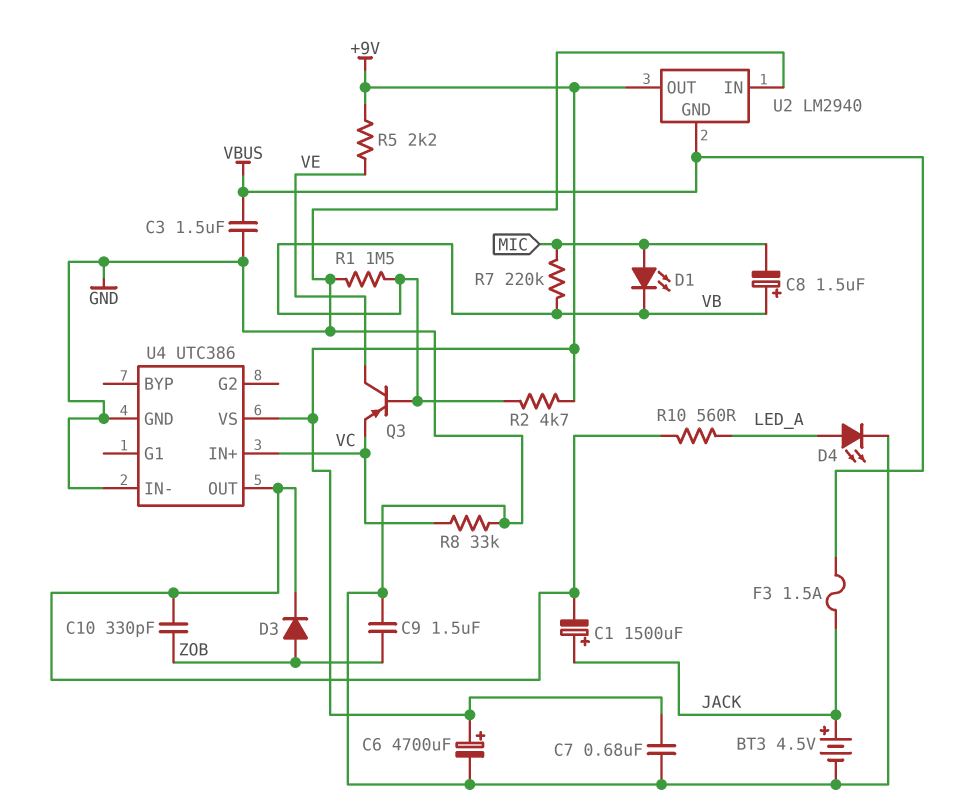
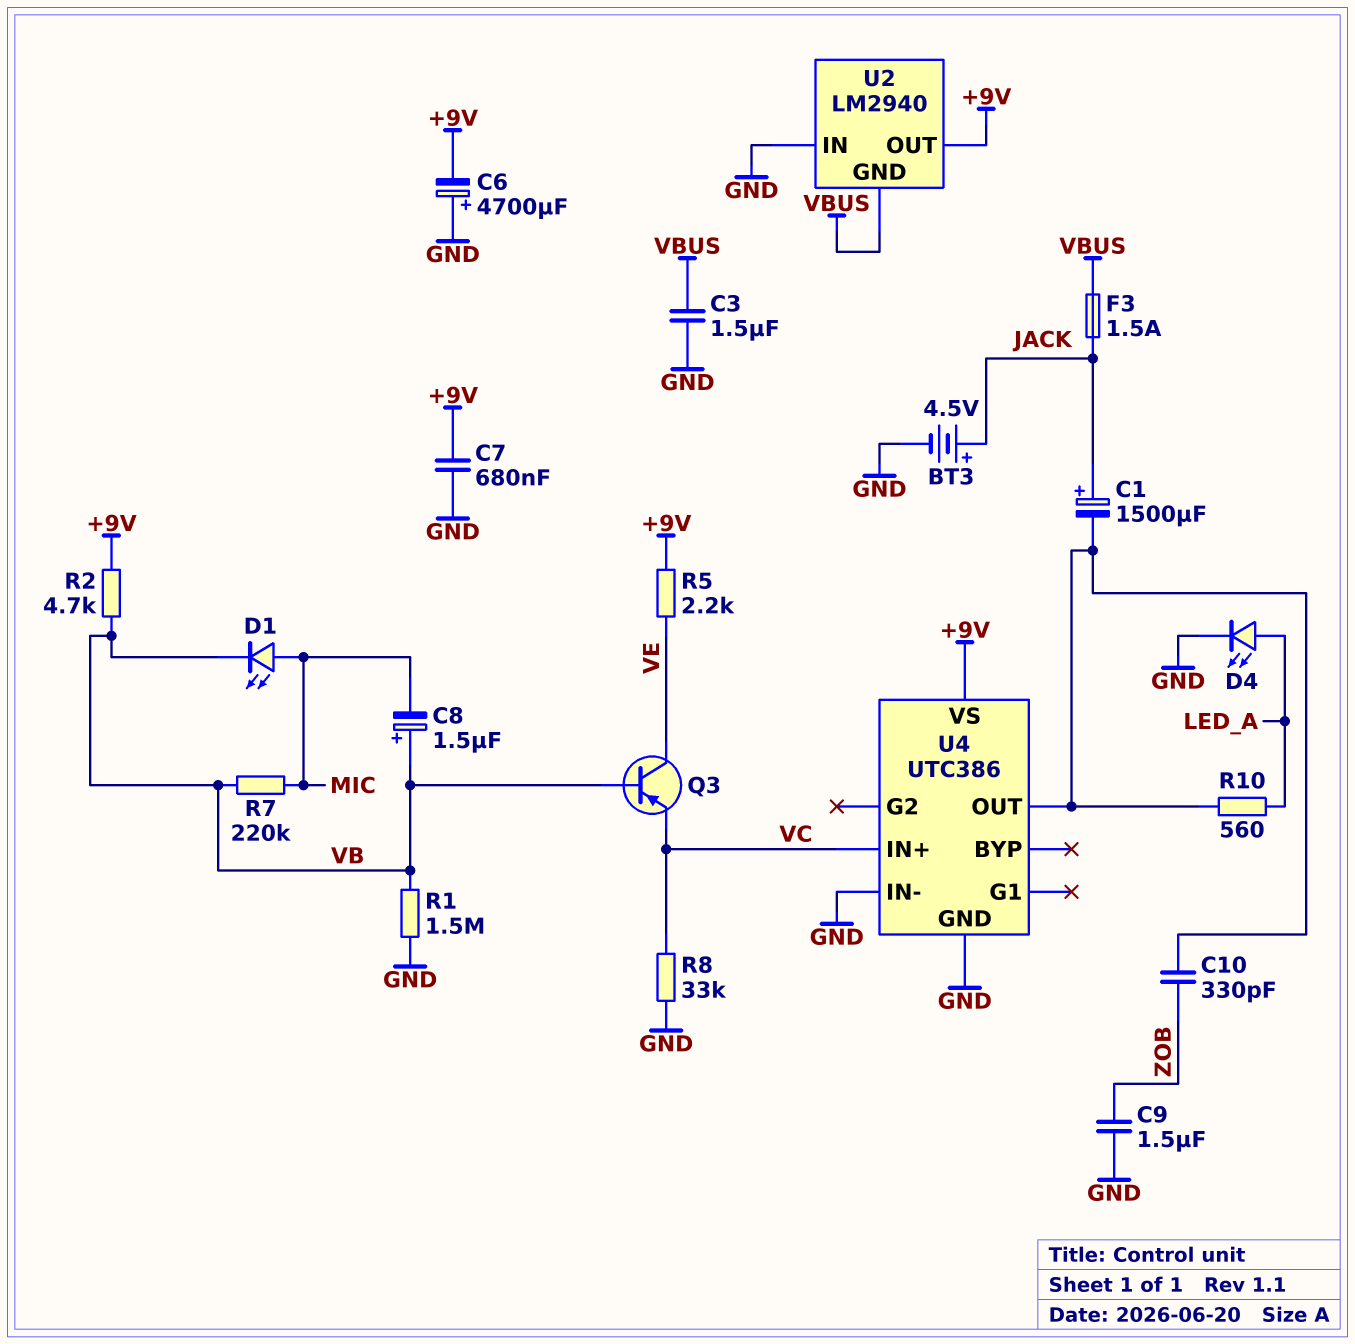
C6: 4700uF (plus +9V, minus GND) -> 4700uF (plus GND, minus +9V)
D3: diode (A ZOB, K U4/OUT) -> none

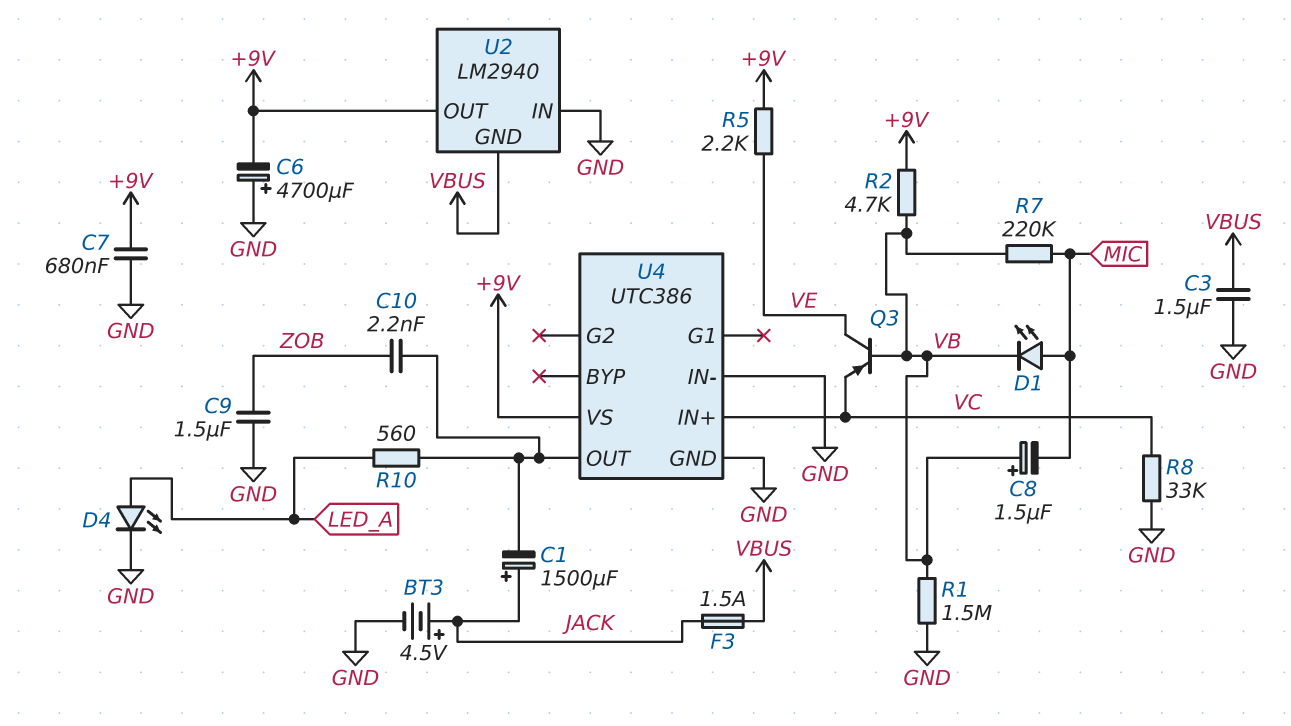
C10: 330pF (U4/OUT, ZOB) -> 2.2nF (U4/OUT, ZOB)

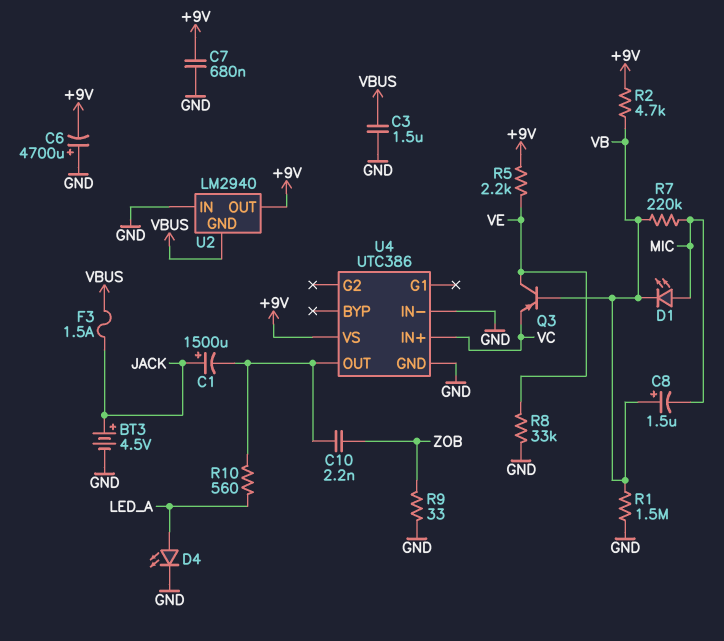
C9: 1.5uF (GND, ZOB) -> none
R8: 33k (GND, VC) -> 33k (GND, VE)
R9: none -> 33 (GND, ZOB)

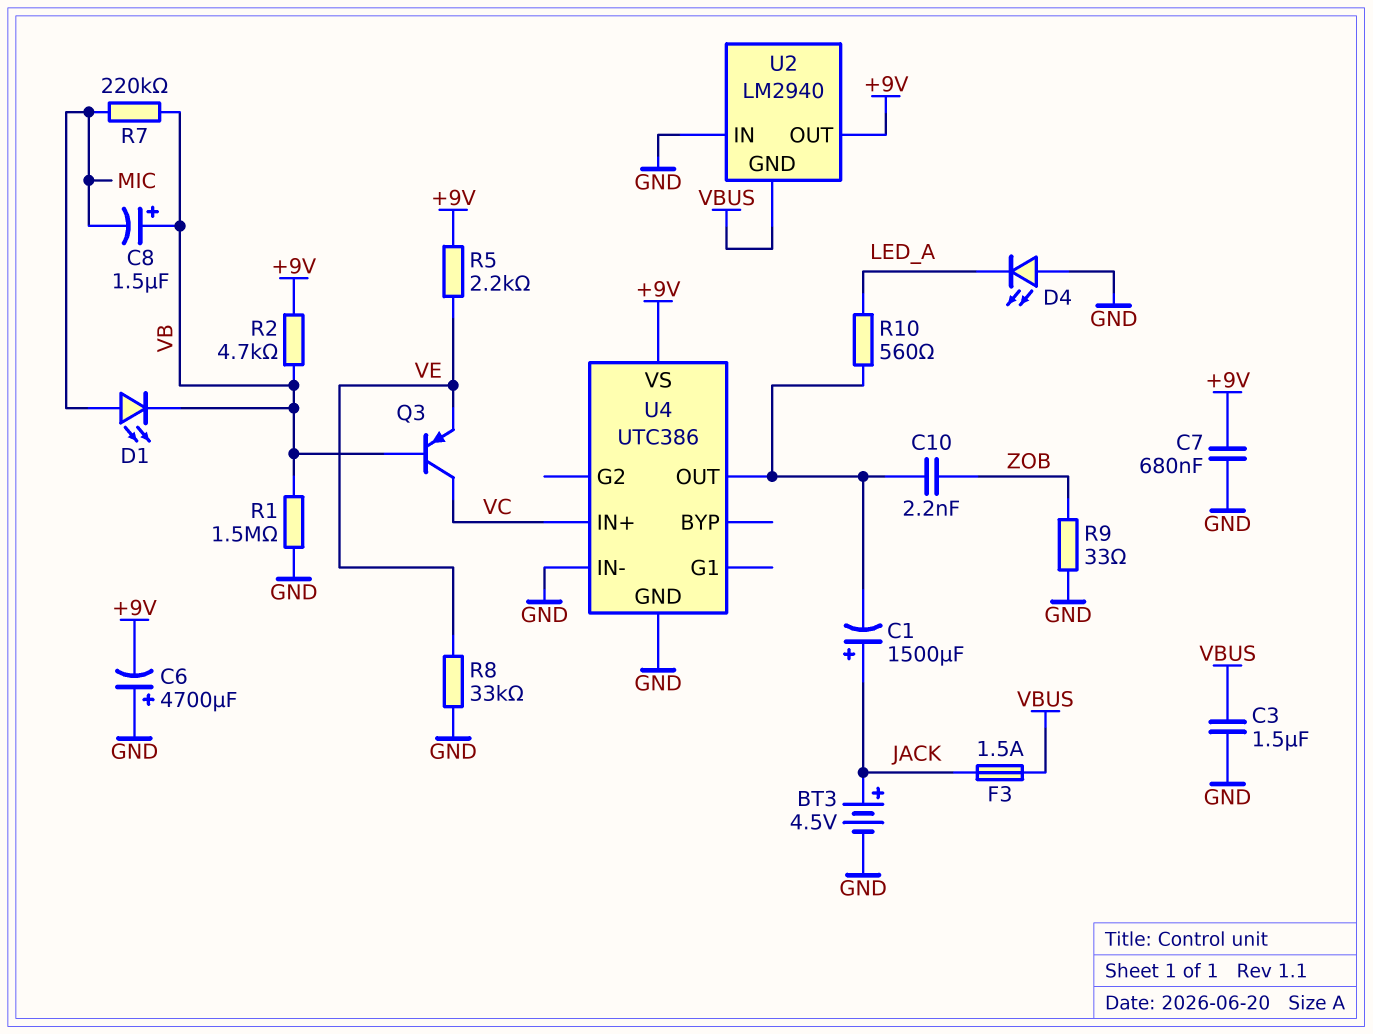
D4: LED (A LED_A, K GND) -> LED (A GND, K LED_A)
Q3: PNP (B VB, C VE, E VC) -> PNP (B VB, C VC, E VE)

